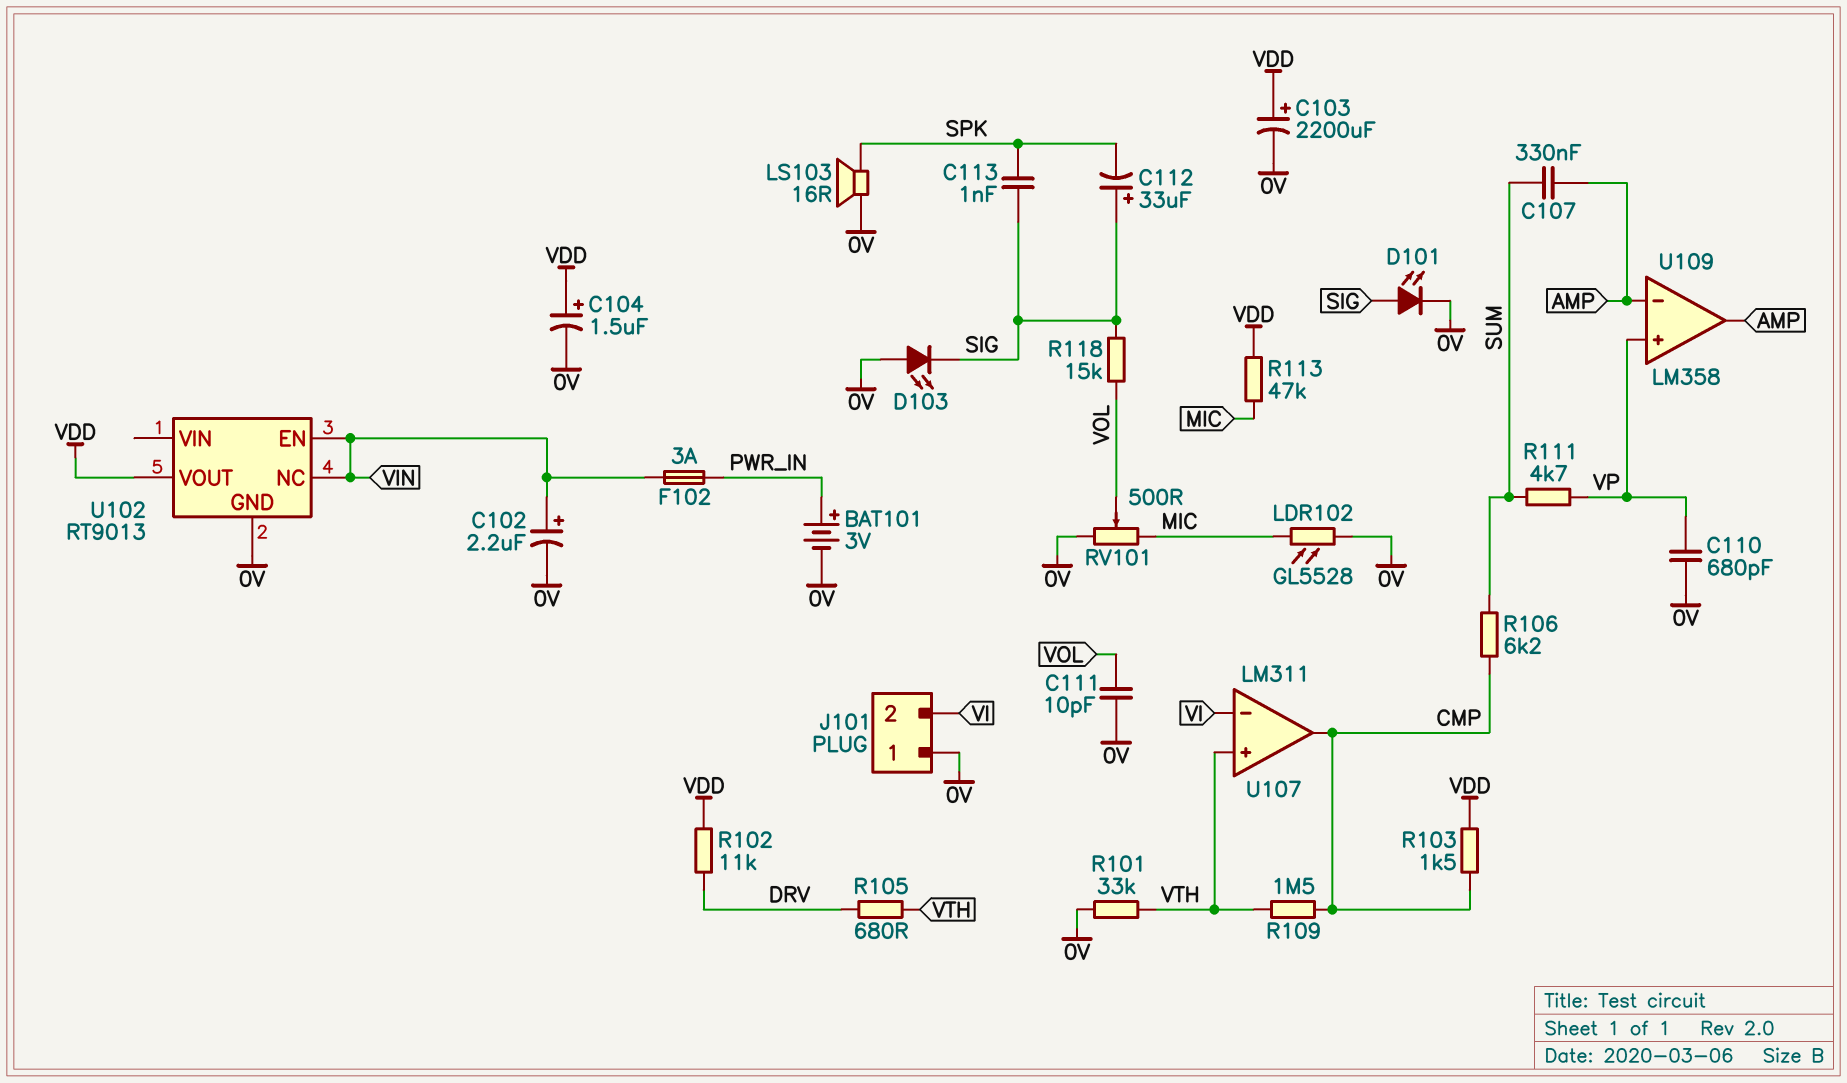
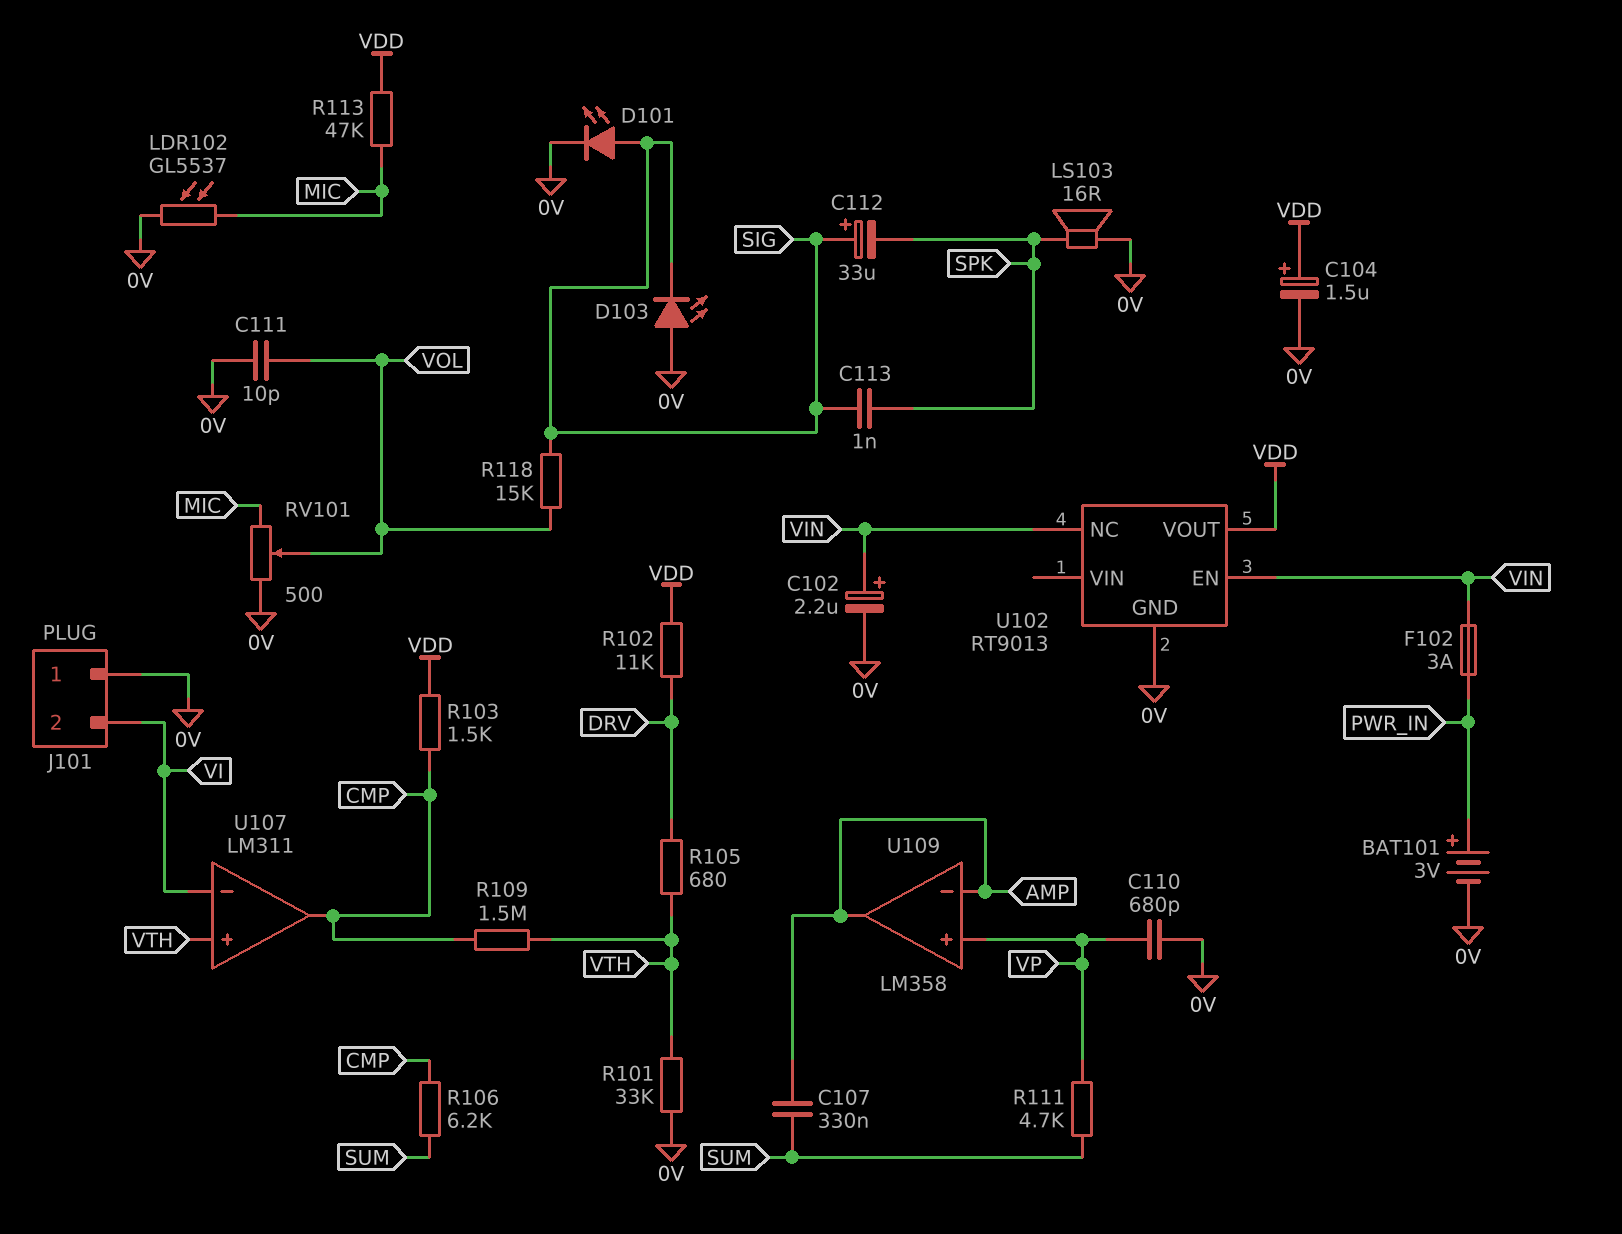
C103: 2200uF (plus VDD, minus 0V) -> none
LDR102: GL5528 (0V, MIC) -> GL5537 (0V, MIC)

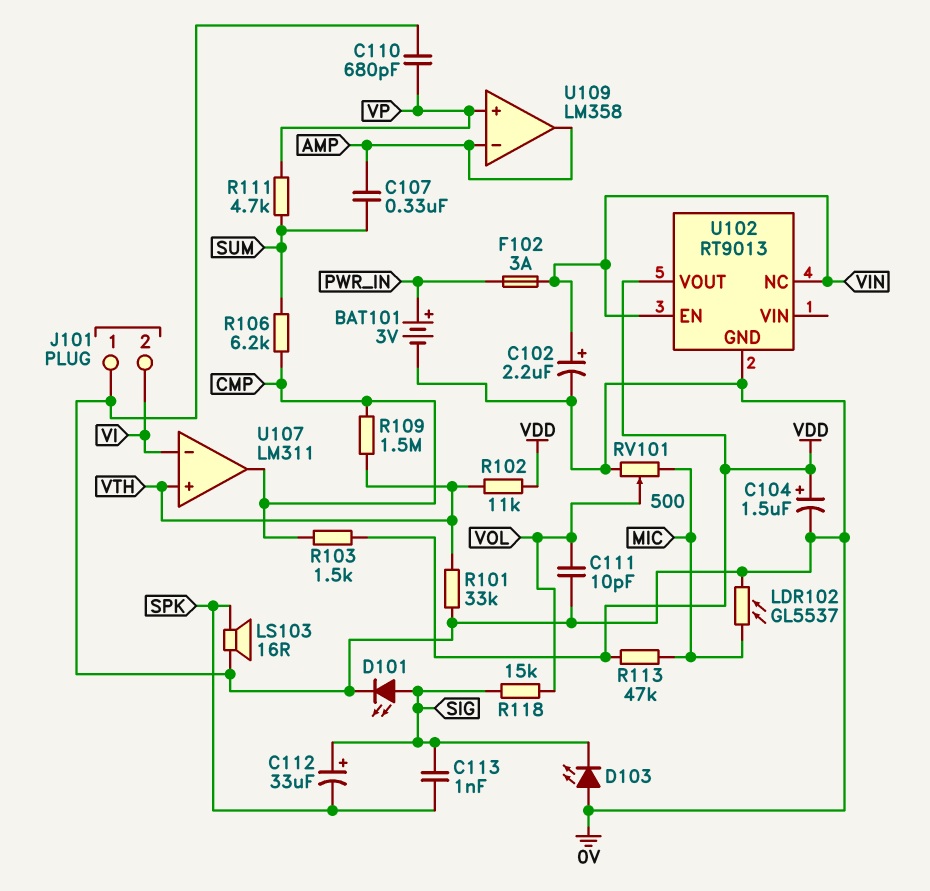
R102: 11k (DRV, VDD) -> 11k (VDD, VTH)
R105: 680 (DRV, VTH) -> none

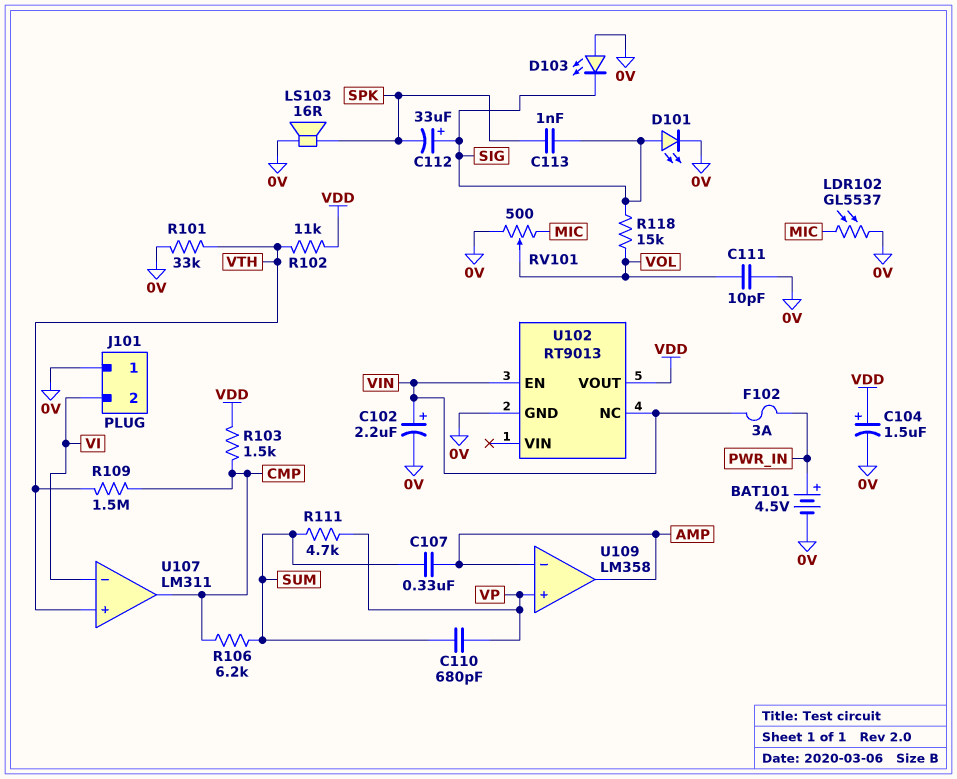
BAT101: 3V (plus PWR_IN, minus 0V) -> 4.5V (plus PWR_IN, minus 0V)
C110: 680pF (0V, VP) -> 680pF (SUM, VP)
R113: 47k (MIC, VDD) -> none

